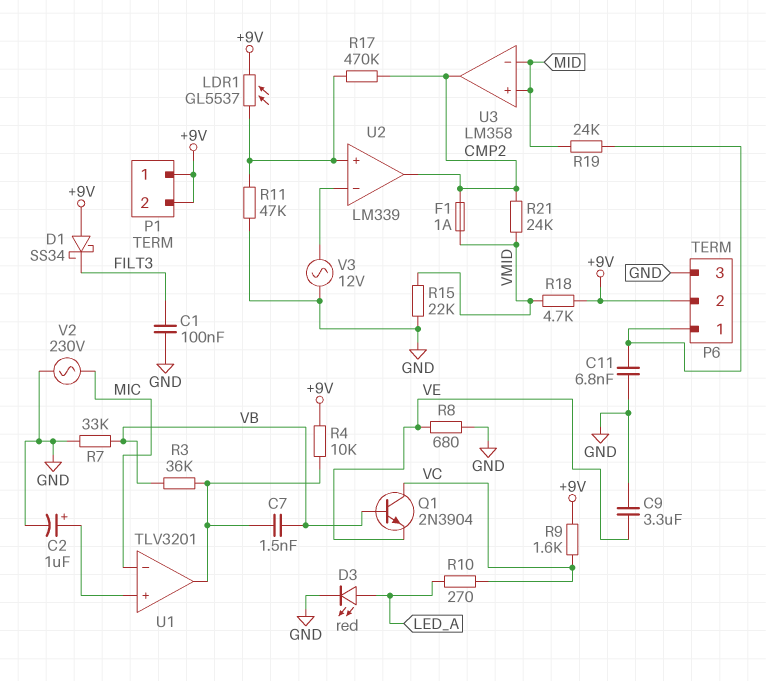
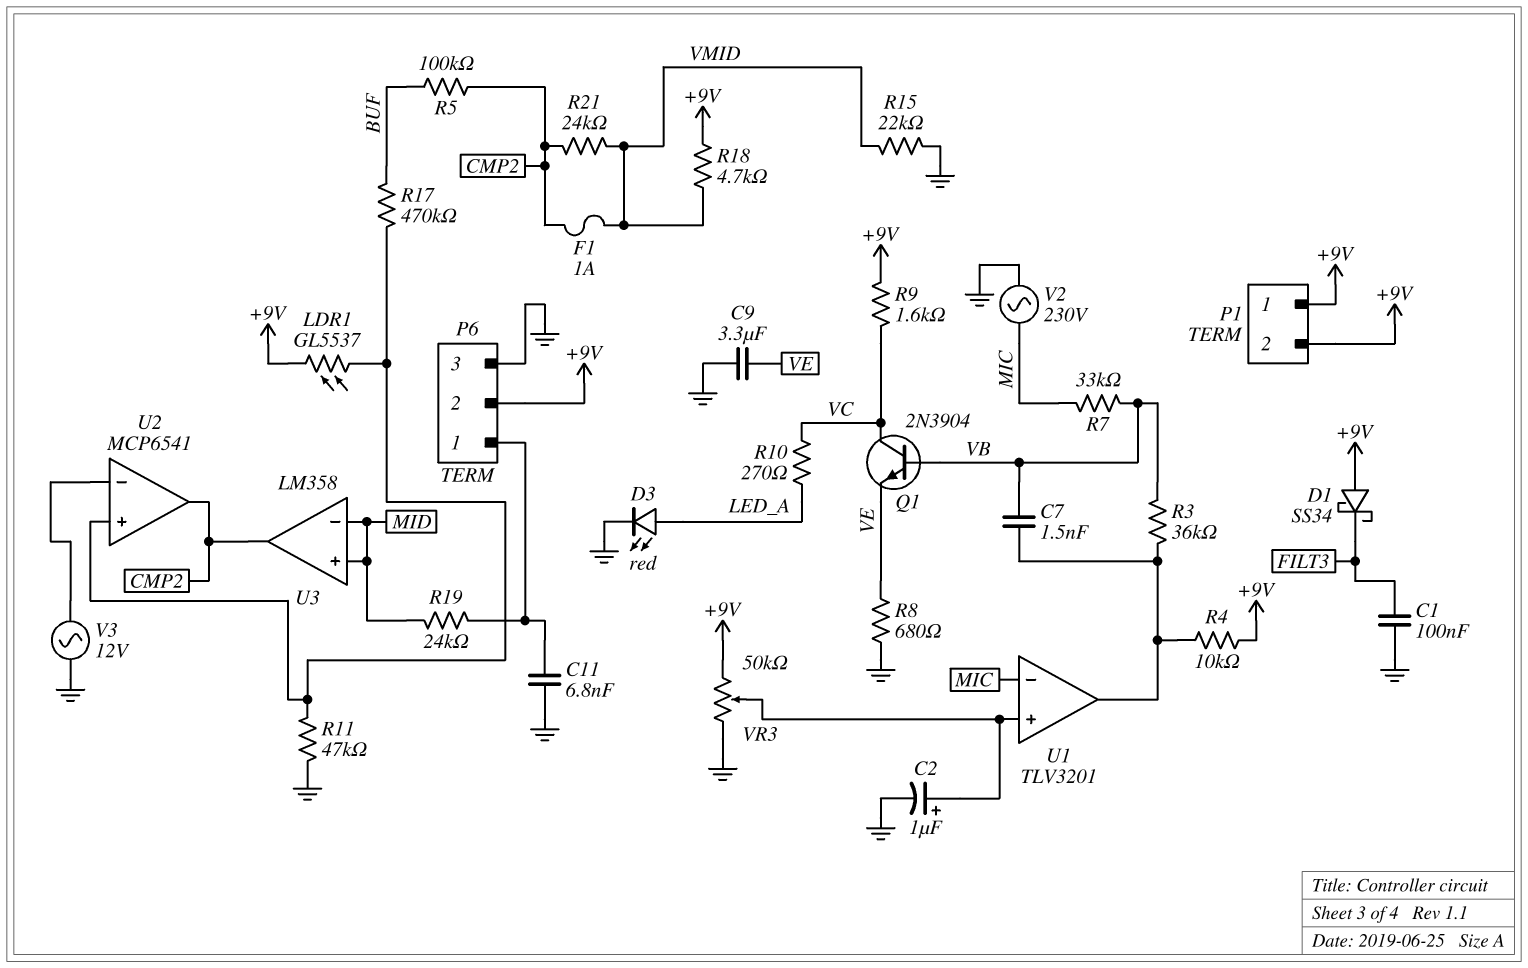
R5: none -> 100k (BUF, CMP2)
R7: 33k (GND, VB) -> 33k (MIC, VB)
R17: 470k (CMP2, U2/in+) -> 470k (BUF, U2/in+)
U2: LM339 -> MCP6541
VR3: none -> 50k (+9V, GND, wiper U1/in+)

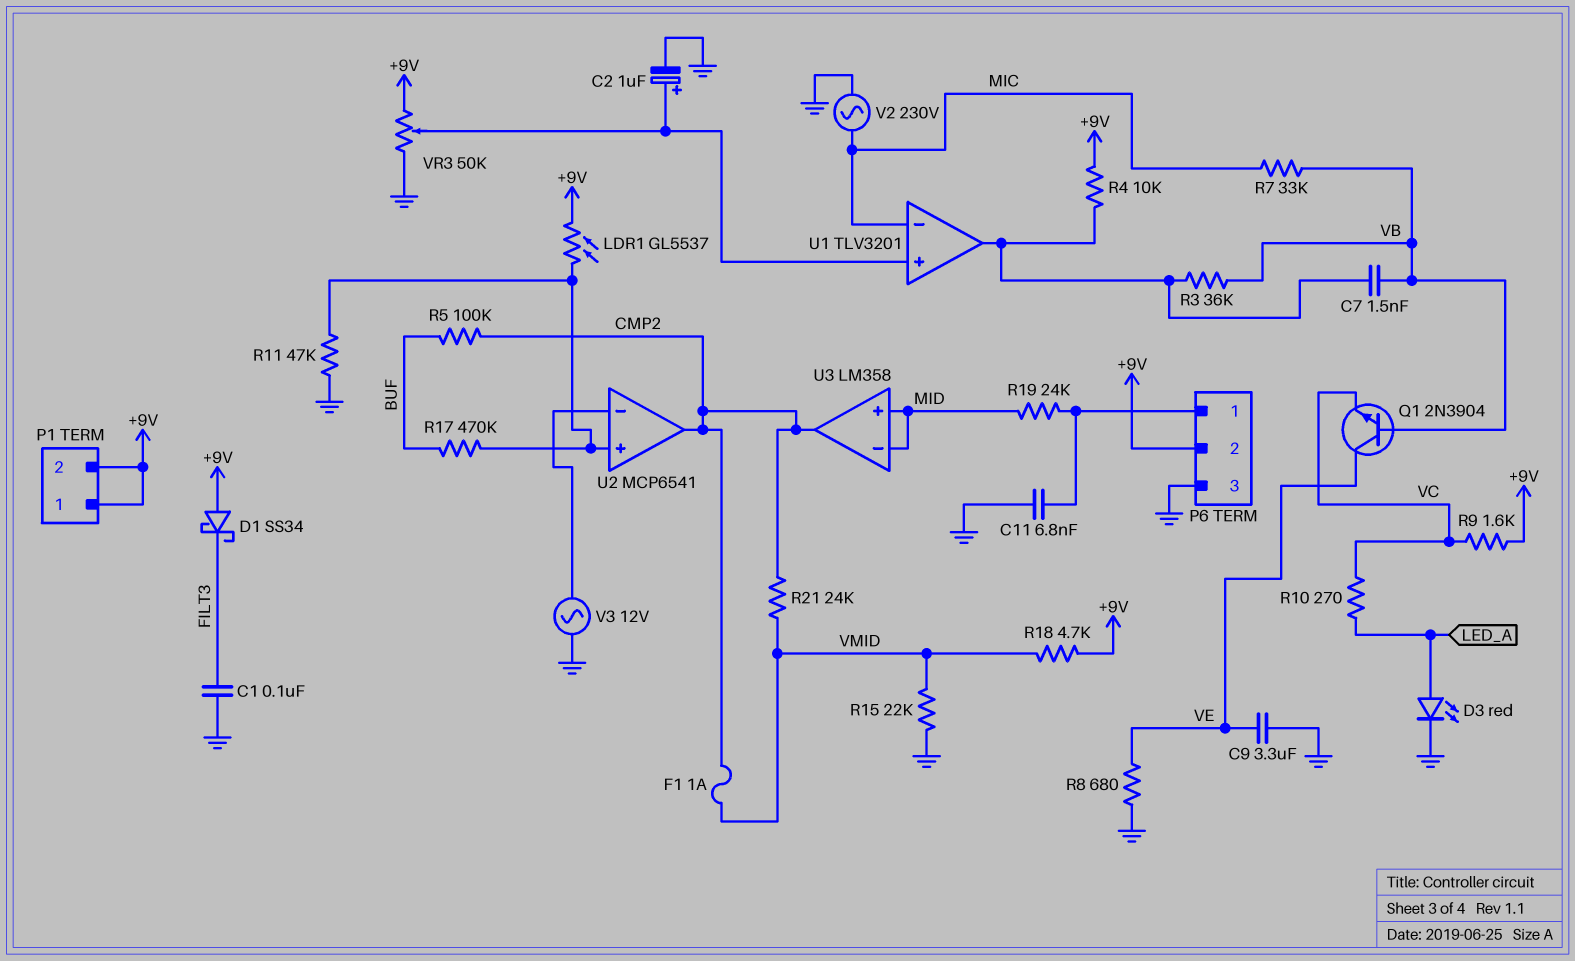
Q1: NPN 2N3904 (B VB, C VC, E VE) -> NPN 2N3904 (B VB, C VE, E VC)

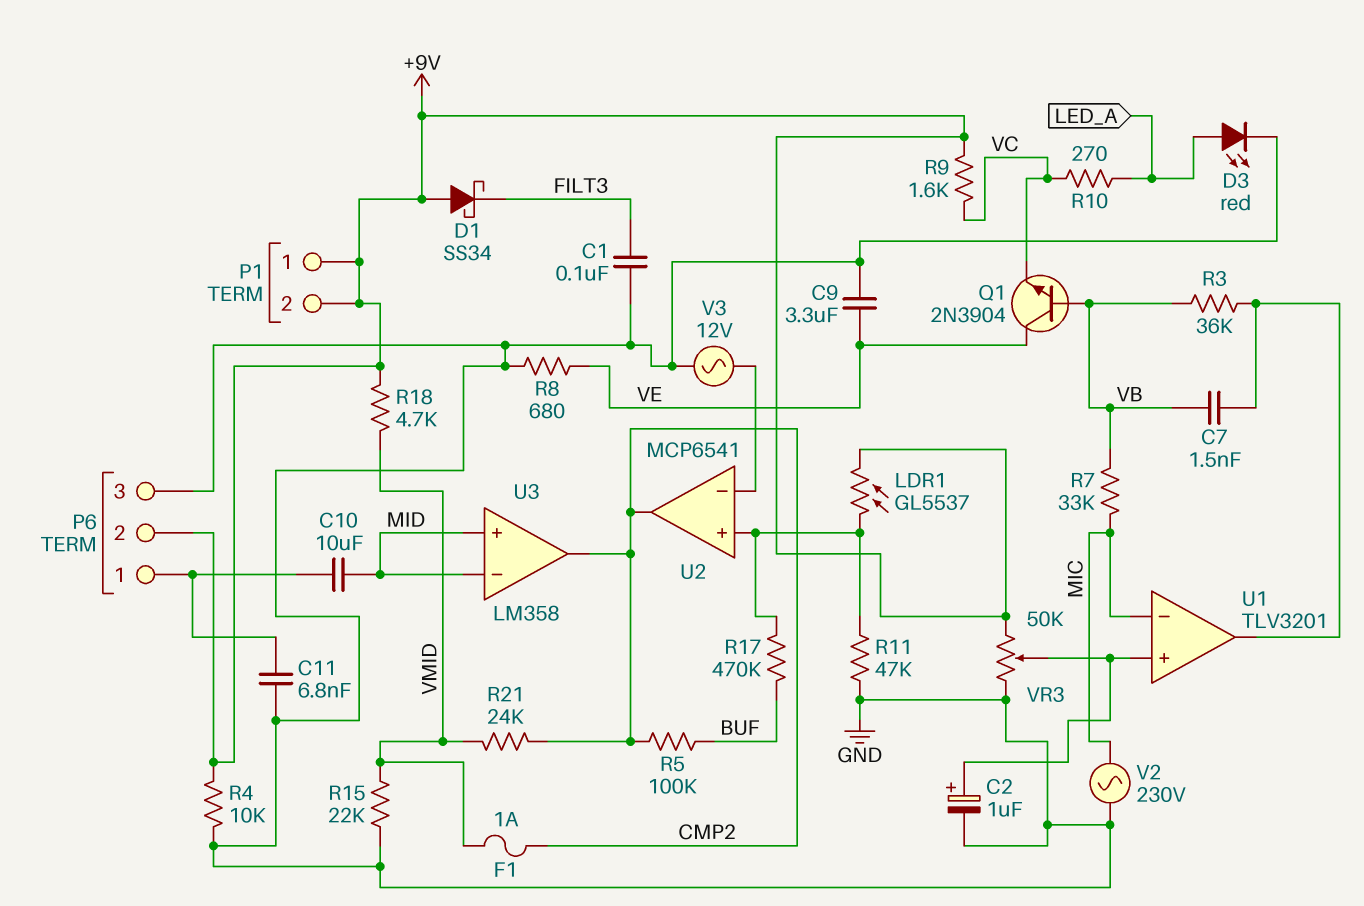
C10: none -> 10uF (MID, P6/1)
R4: 10k (+9V, U1/out) -> 10k (+9V, GND)
R19: 24k (MID, P6/1) -> none

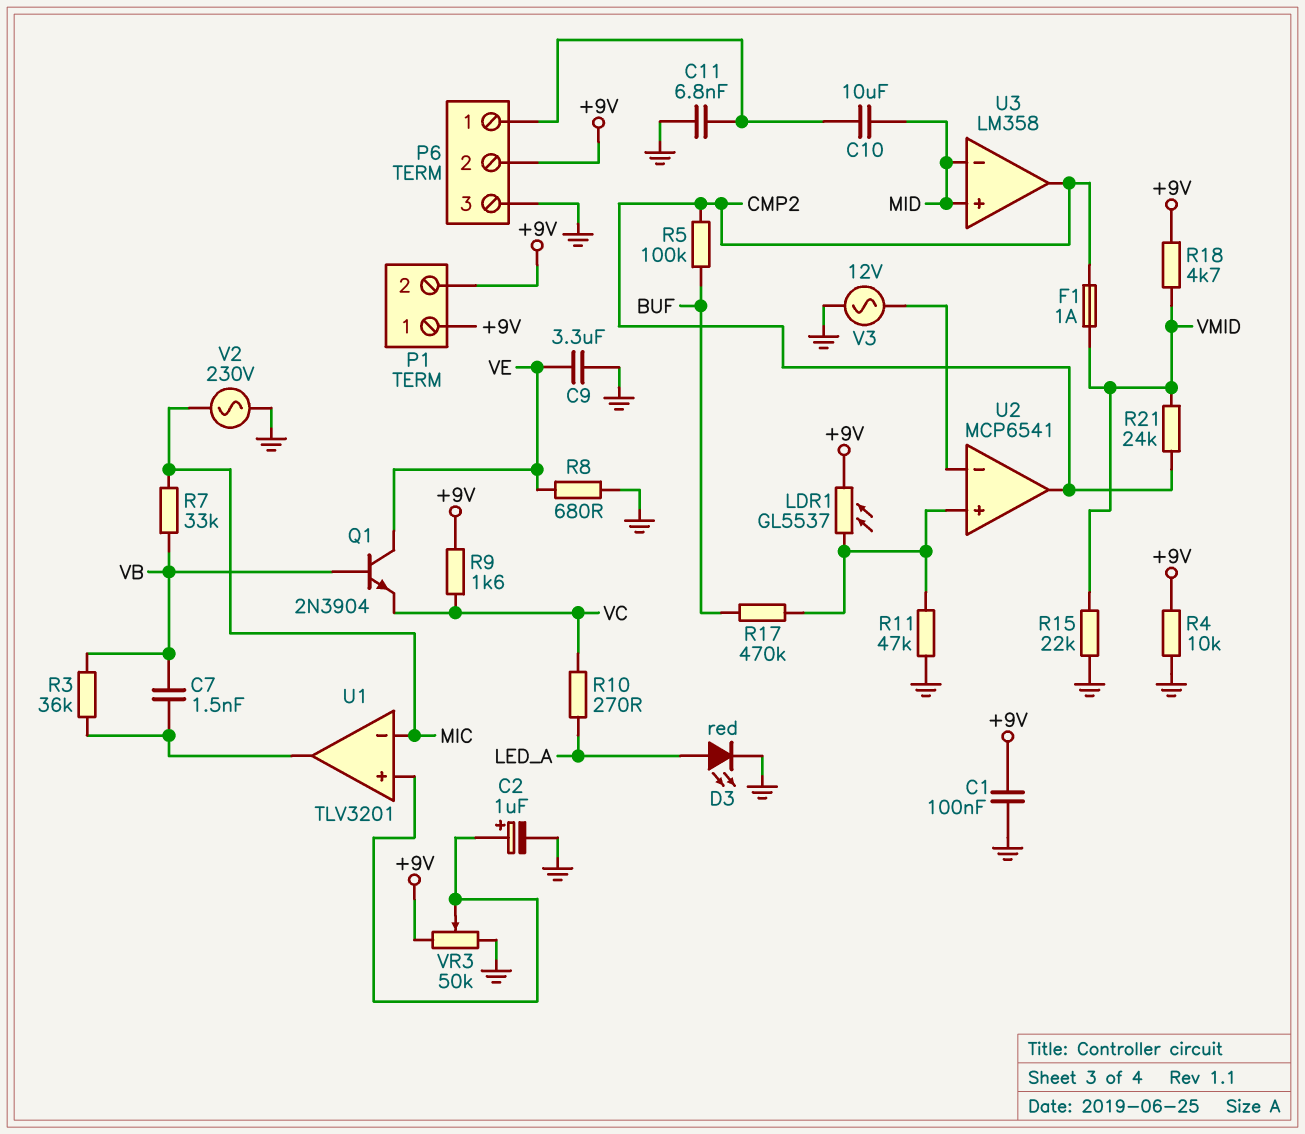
C1: 100nF (FILT3, GND) -> 100nF (+9V, GND)
D1: schottky SS34 (A +9V, K FILT3) -> none

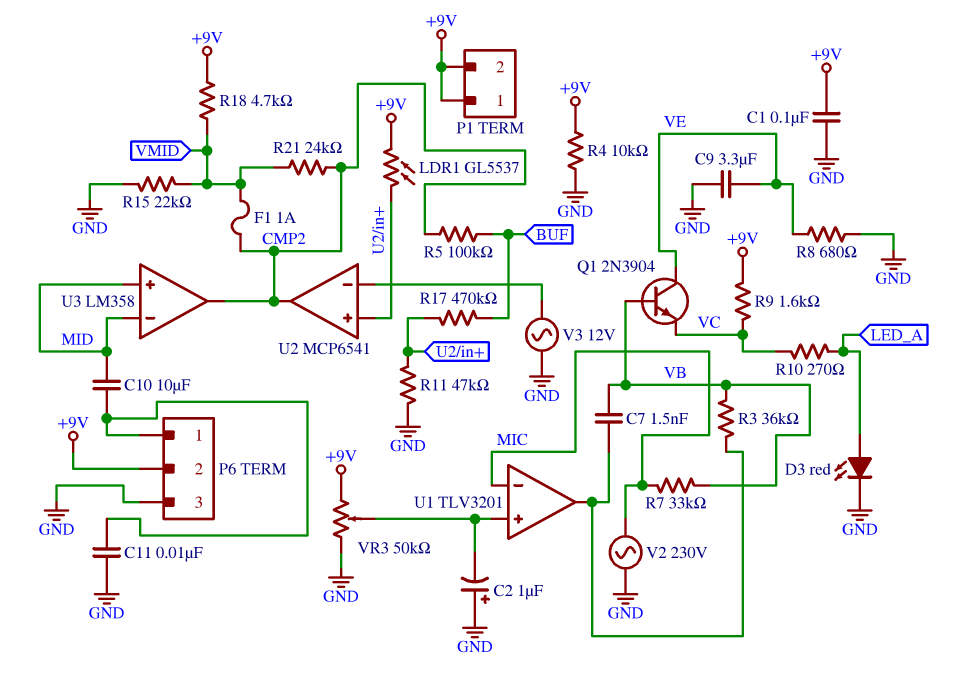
C2: 1uF (plus U1/in+, minus GND) -> 1uF (plus GND, minus U1/in+)
C11: 6.8nF (GND, P6/1) -> 10nF (GND, P6/1)

